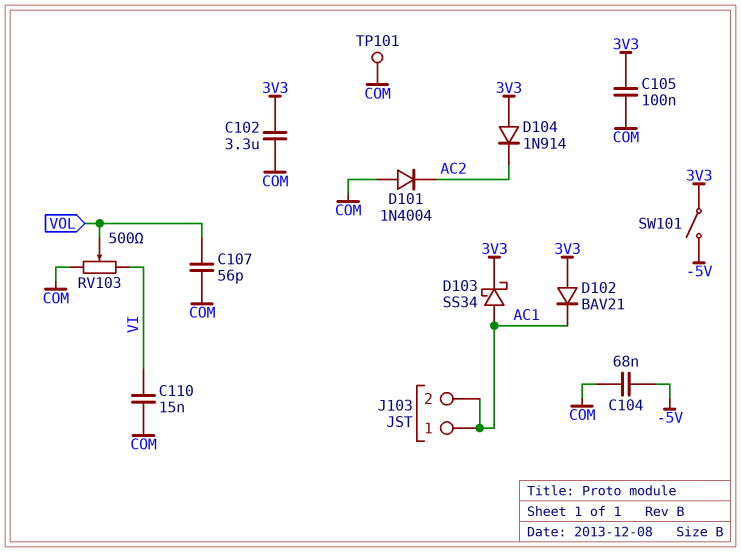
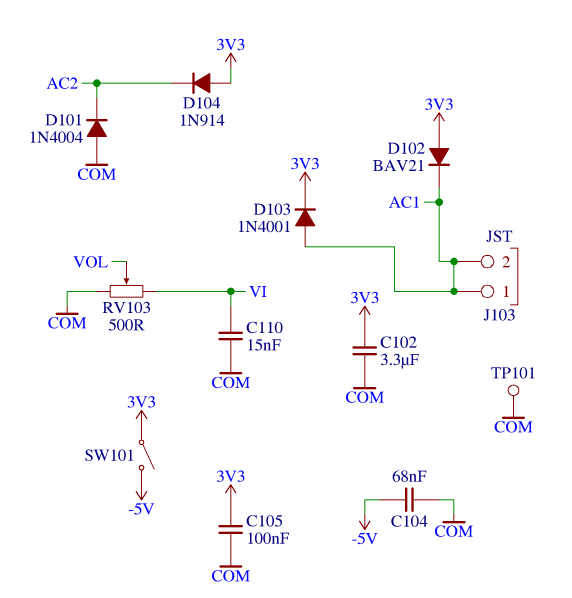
C107: 56pF (COM, VOL) -> none
D103: schottky SS34 (A AC1, K 3V3) -> diode 1N4001 (A AC1, K 3V3)

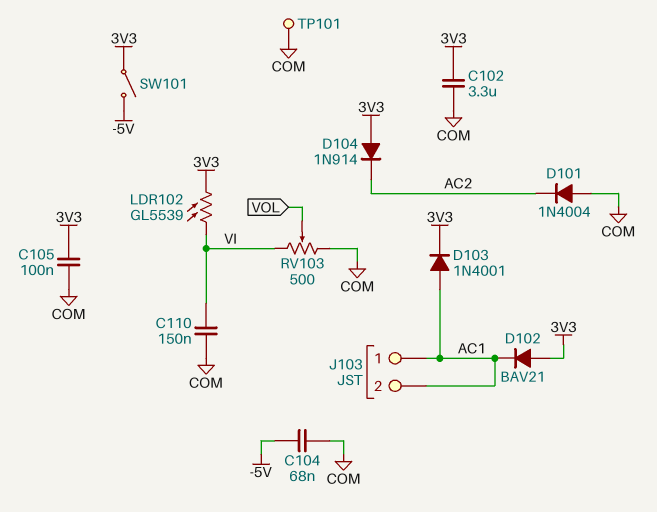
C110: 15nF (COM, VI) -> 150nF (COM, VI)
LDR102: none -> GL5539 (3V3, VI)

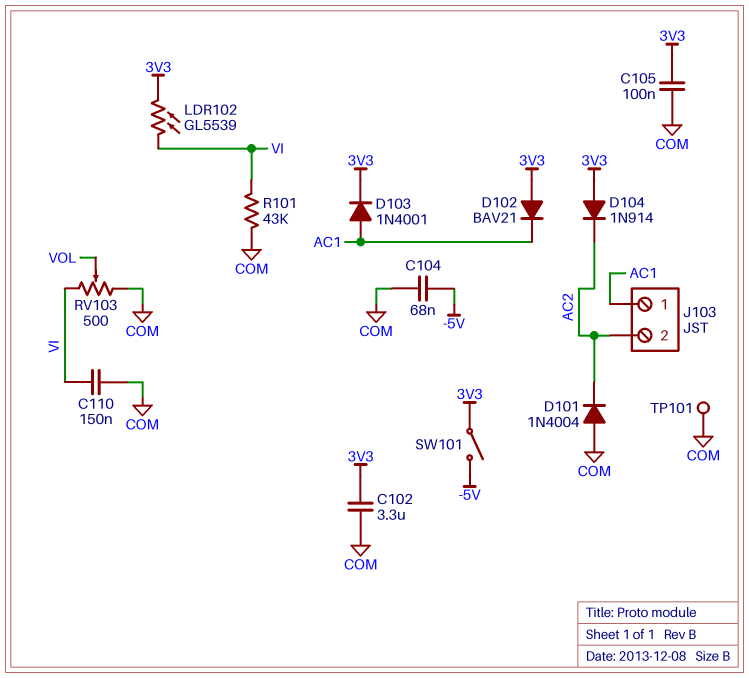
J103 pin 2: AC1 -> AC2
R101: none -> 43k (COM, VI)

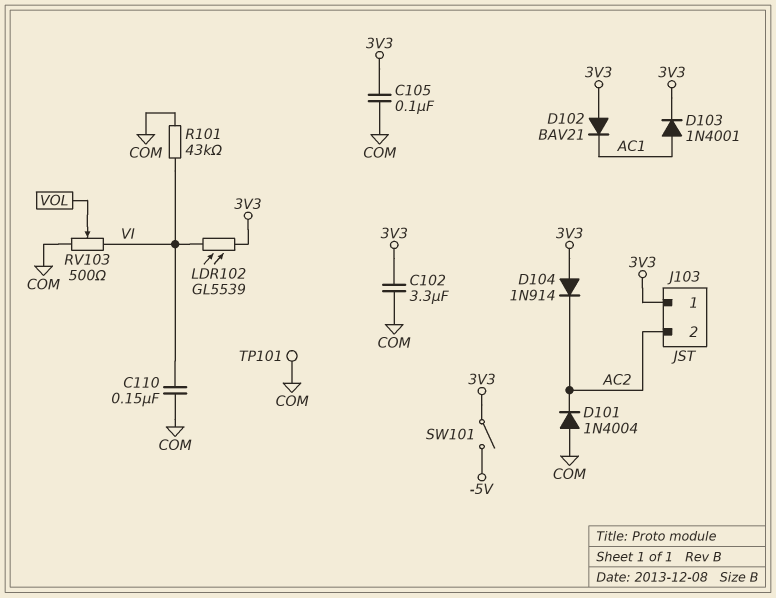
C104: 68nF (-5V, COM) -> none
J103 pin 1: AC1 -> 3V3

